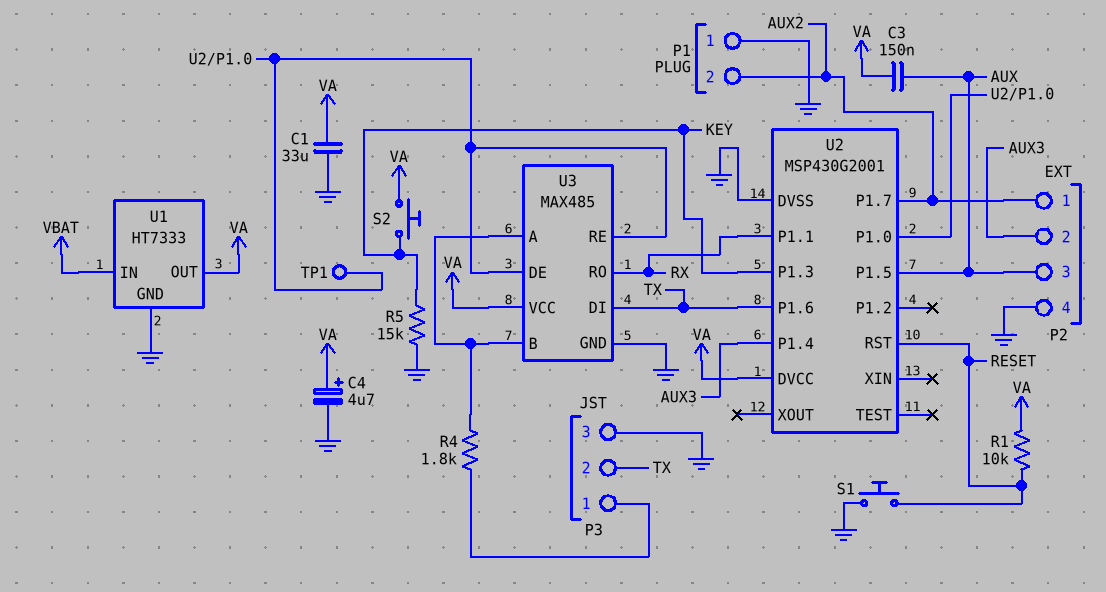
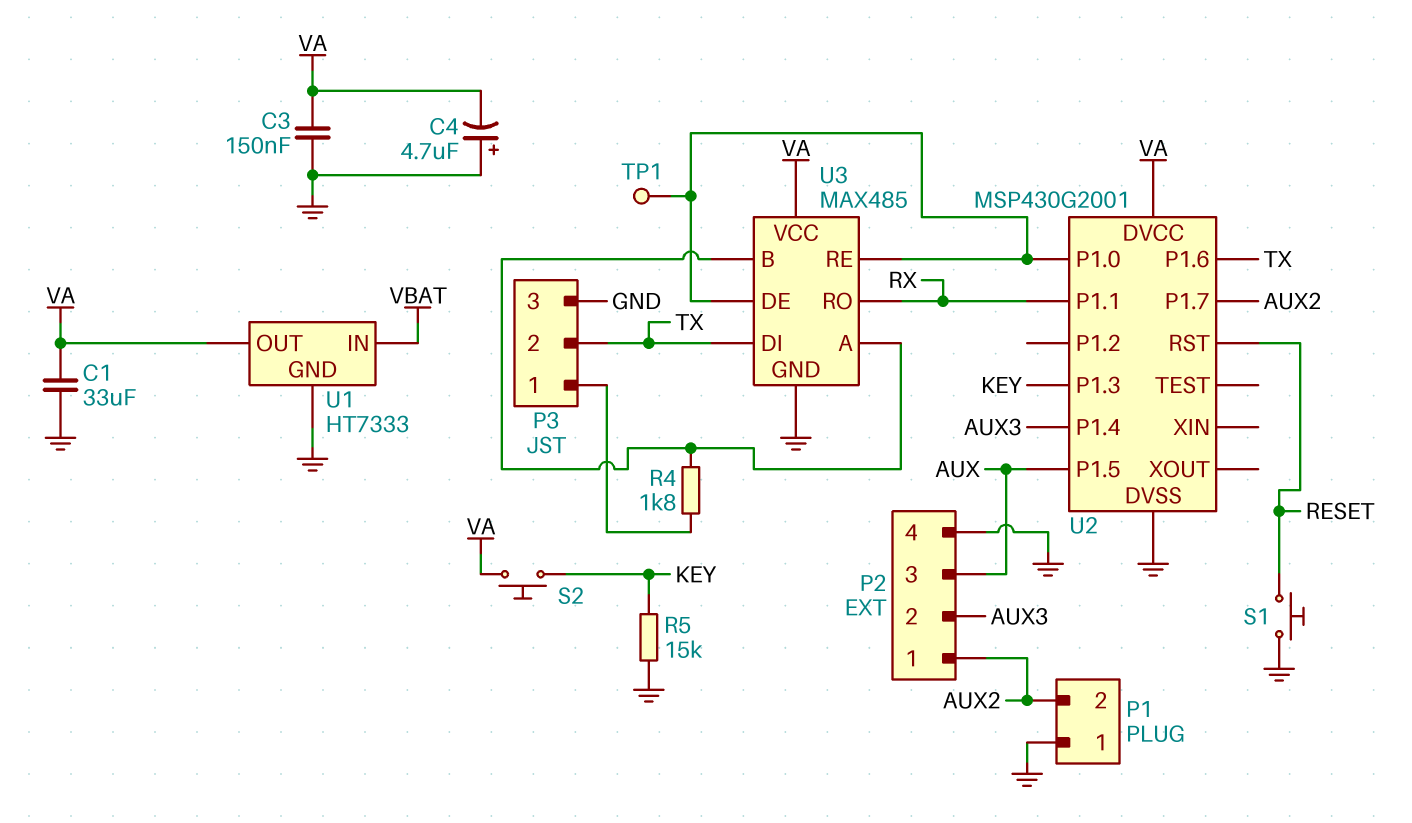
C3: 150nF (AUX, VA) -> 150nF (GND, VA)
C4: 4.7uF (plus VA, minus GND) -> 4.7uF (plus GND, minus VA)
R1: 10k (RESET, VA) -> none

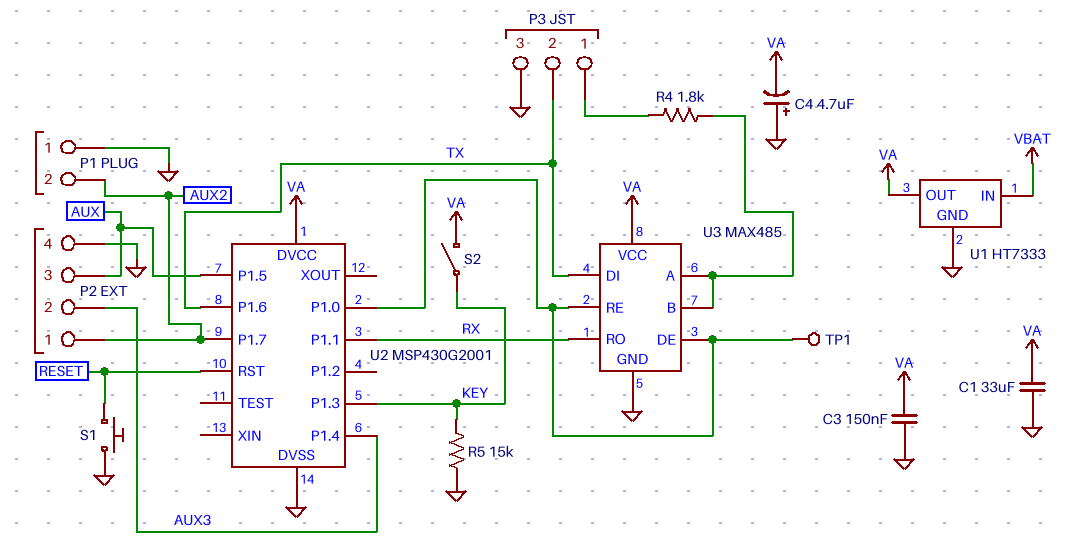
S2: button (KEY, VA) -> switch (KEY, VA)

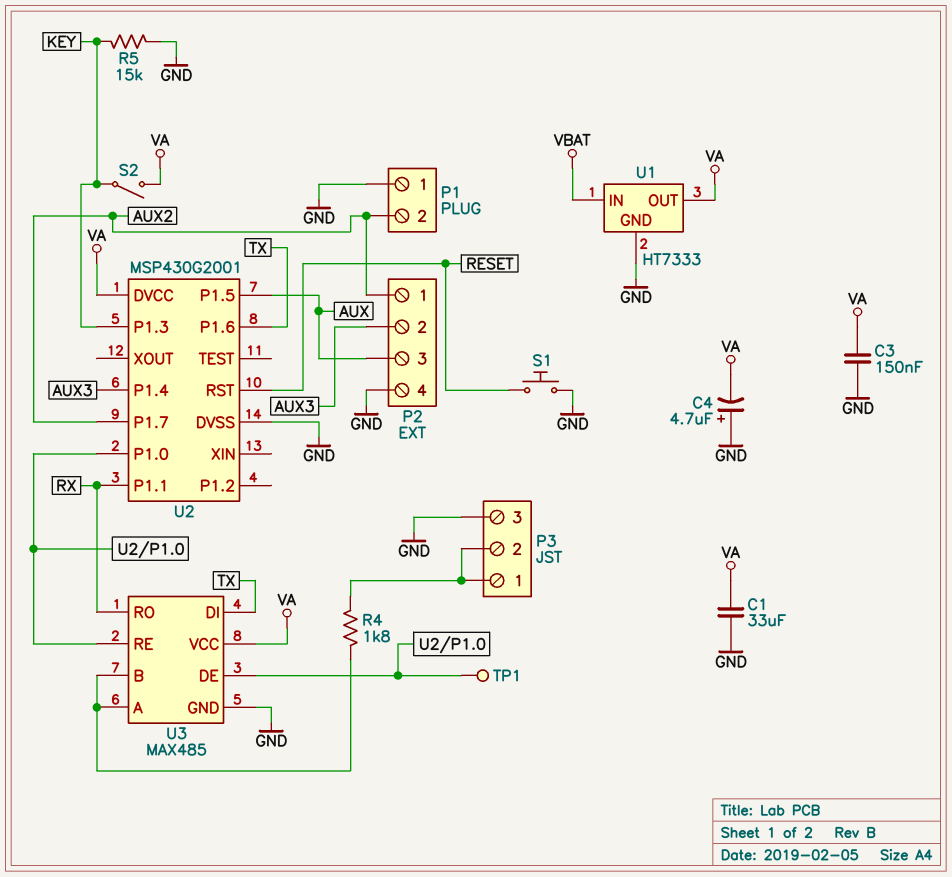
P3 pin 2: TX -> P3/1

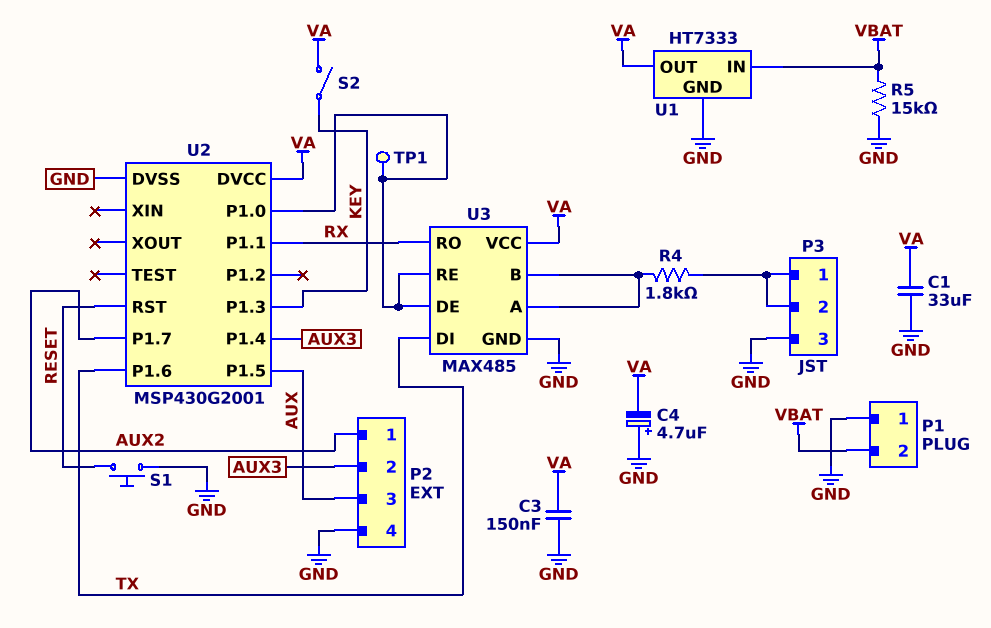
P1 pin 2: AUX2 -> VBAT
R5: 15k (GND, KEY) -> 15k (GND, VBAT)

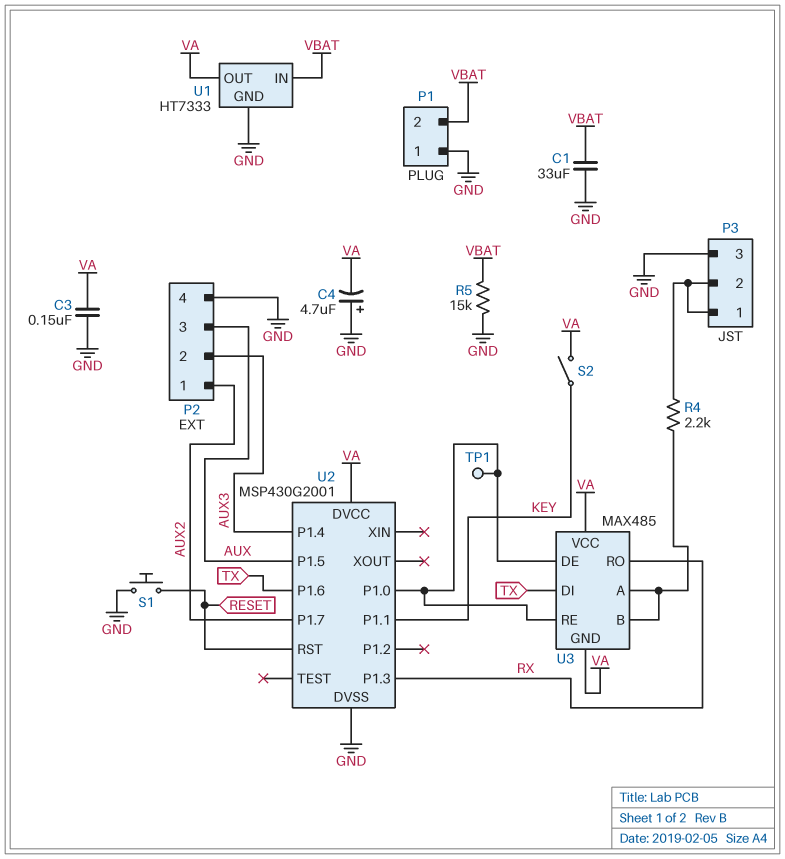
C1: 33uF (GND, VA) -> 33uF (GND, VBAT)
R4: 1.8k (P3/1, U3/A) -> 2.2k (P3/1, U3/A)
U2 pin P1.1: RX -> KEY
U2 pin P1.3: KEY -> RX
U3 pin GND: GND -> VA

